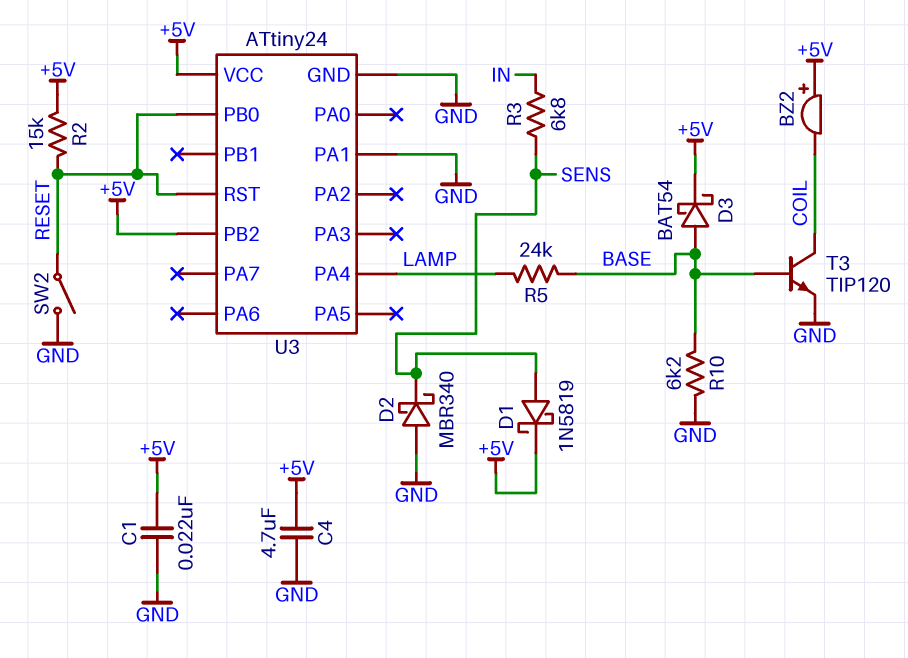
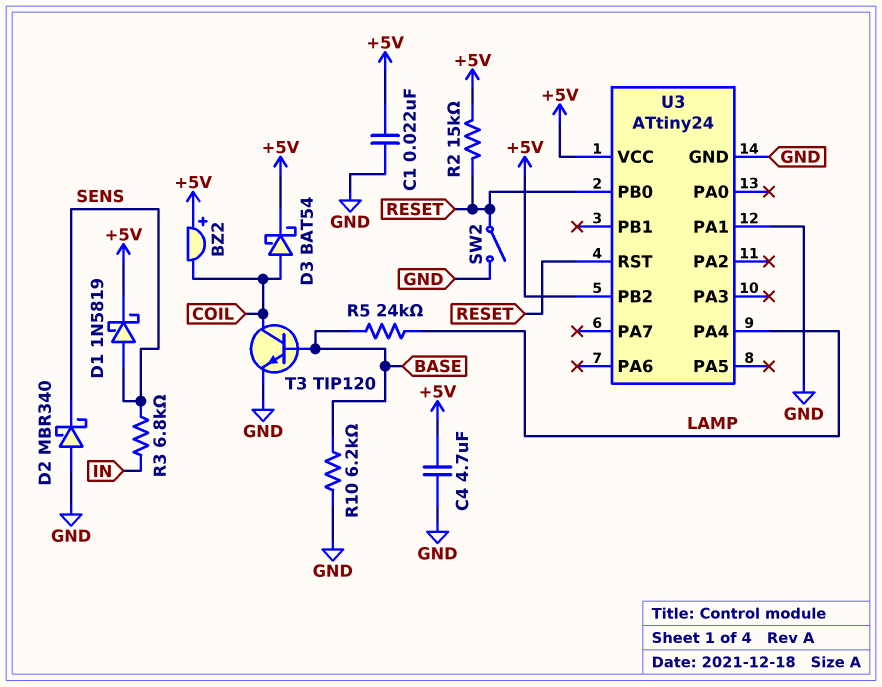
D3: schottky BAT54 (A BASE, K +5V) -> schottky BAT54 (A COIL, K +5V)

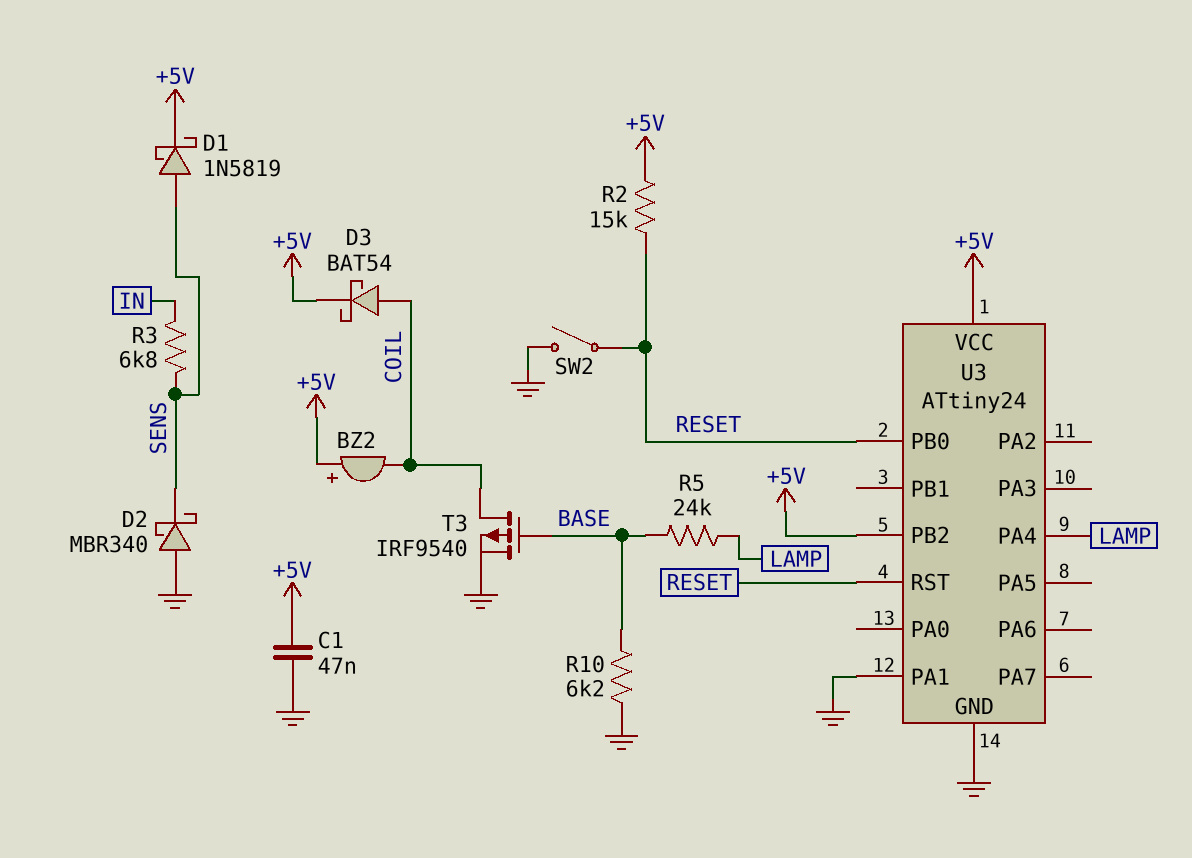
C1: 22nF (+5V, GND) -> 47nF (+5V, GND)
C4: 4.7uF (+5V, GND) -> none
T3: NPN TIP120 (B BASE, C COIL, E GND) -> PMOS IRF9540 (G BASE, D COIL, S GND)

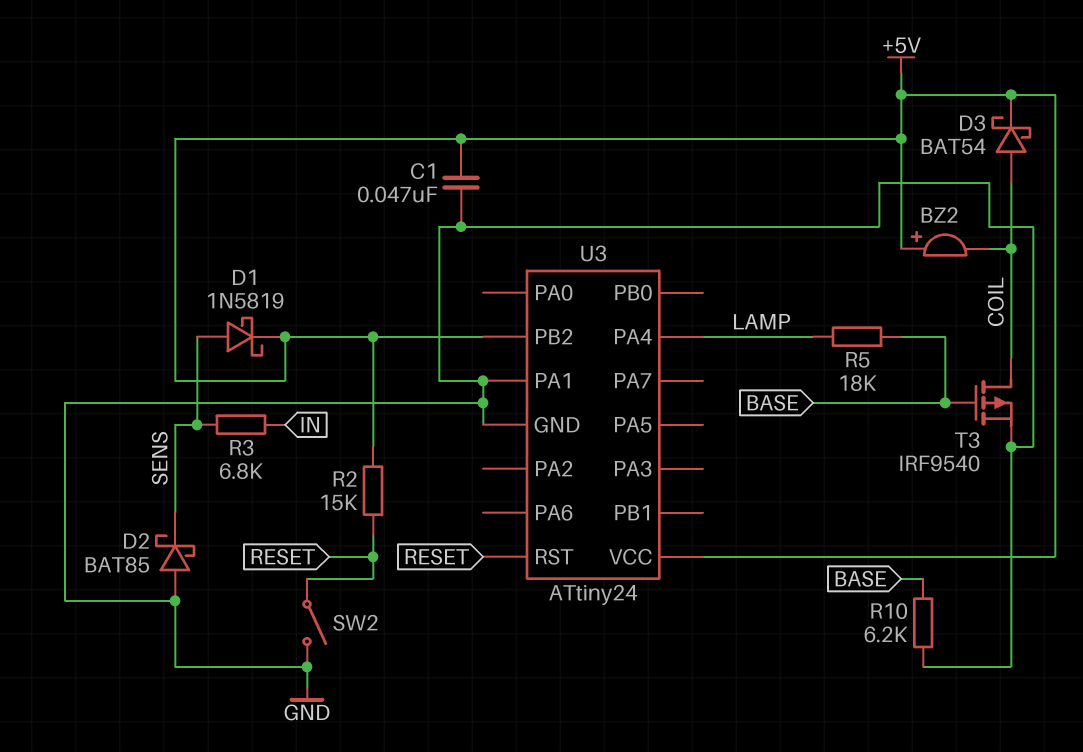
D2: schottky MBR340 (A GND, K SENS) -> schottky BAT85 (A GND, K SENS)
R5: 24k (BASE, LAMP) -> 18k (BASE, LAMP)
U3 pin PB0: RESET -> none

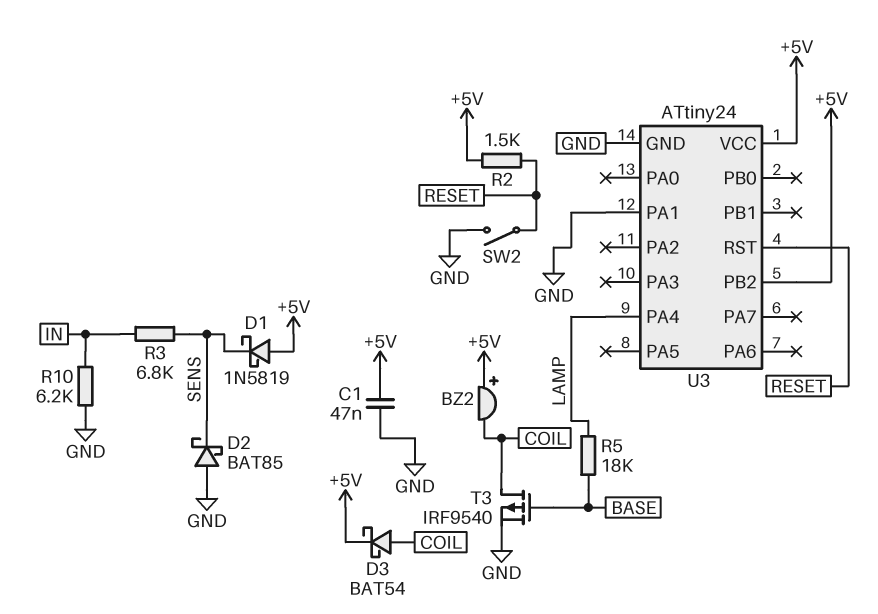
D1: schottky 1N5819 (A SENS, K +5V) -> schottky 1N5819 (A +5V, K SENS)
R2: 15k (+5V, RESET) -> 1.5k (+5V, RESET)
R10: 6.2k (BASE, GND) -> 6.2k (GND, IN)

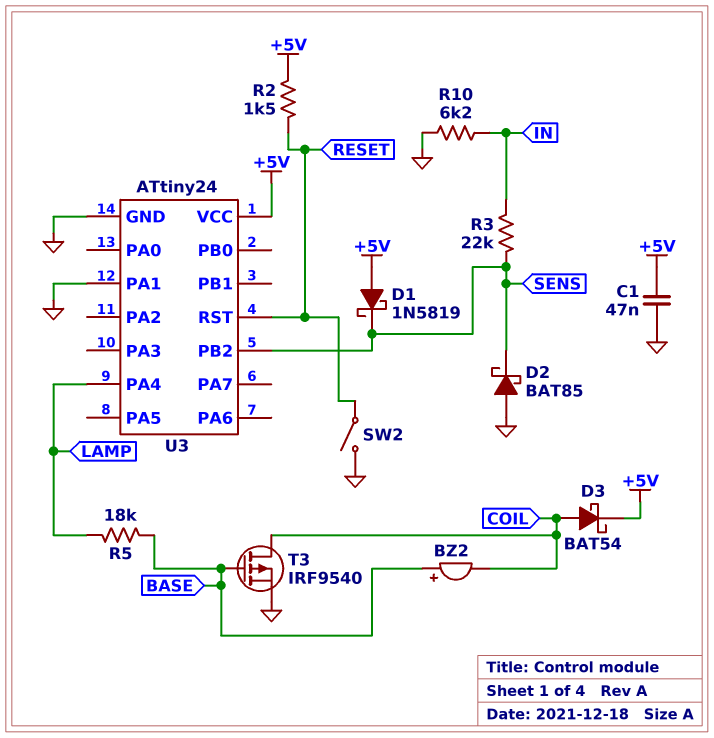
BZ2: buzzer (plus +5V, minus COIL) -> buzzer (plus BASE, minus COIL)
R3: 6.8k (IN, SENS) -> 22k (IN, SENS)
U3 pin PB2: +5V -> SENS

